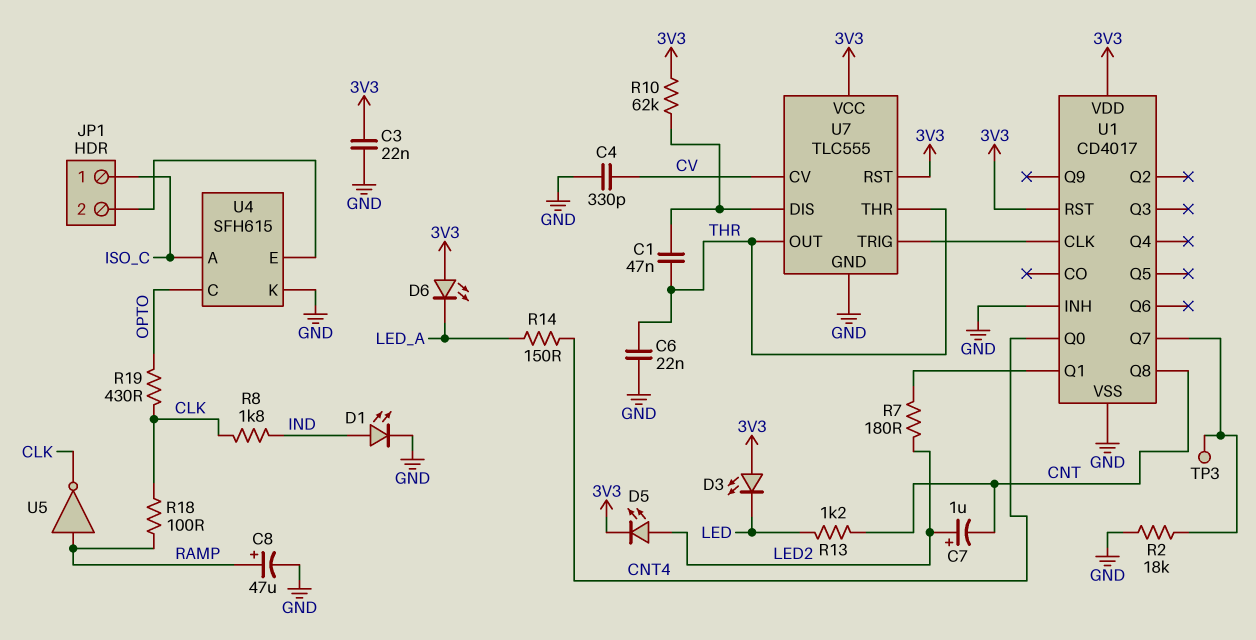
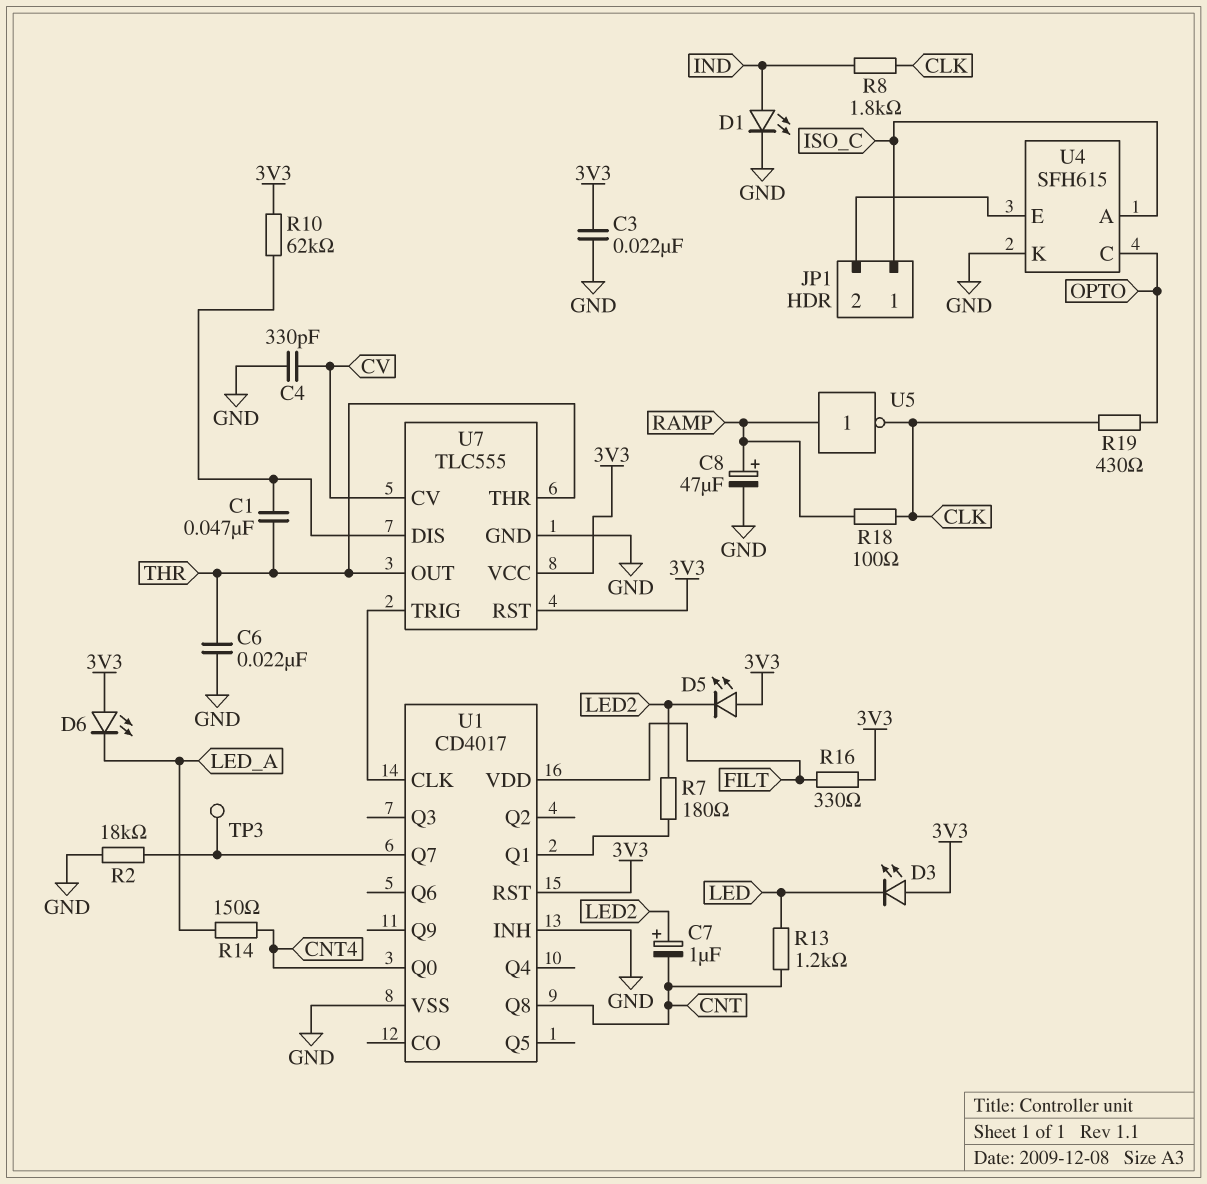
D5: LED (A LED2, K 3V3) -> LED (A 3V3, K LED2)
R16: none -> 330 (3V3, FILT)
U1 pin VDD: 3V3 -> FILT

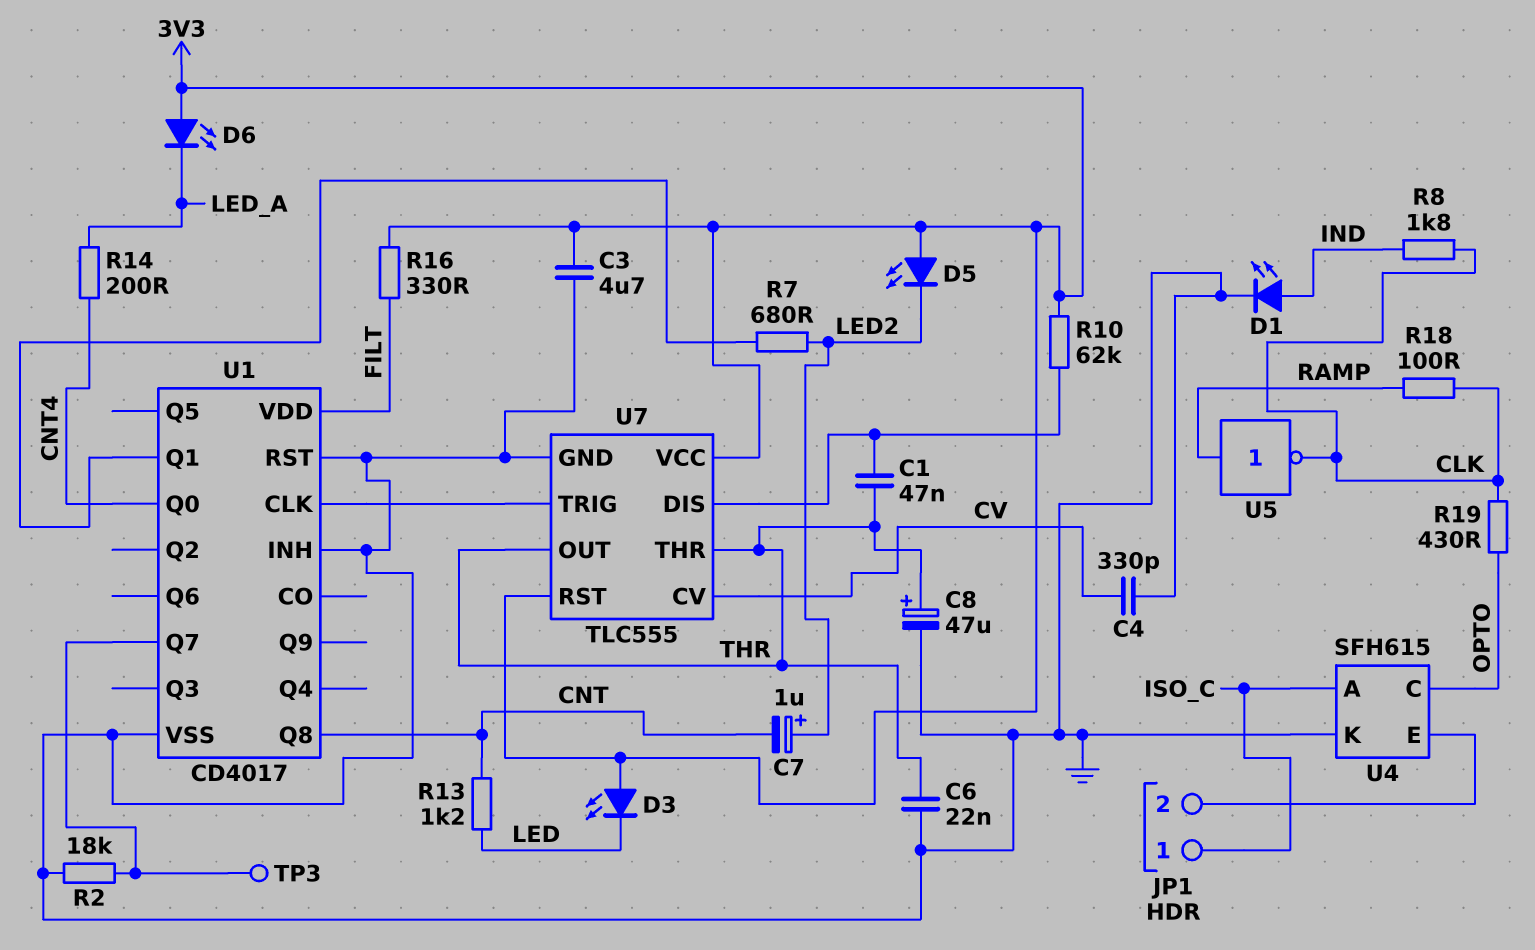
C3: 22nF (3V3, GND) -> 4.7uF (3V3, GND)
C8: 47uF (plus RAMP, minus GND) -> 47uF (plus THR, minus GND)
R7: 180 (LED2, U1/Q1) -> 680 (LED2, U1/Q1)
R14: 150 (CNT4, LED_A) -> 200 (CNT4, LED_A)
U1 pin RST: 3V3 -> GND

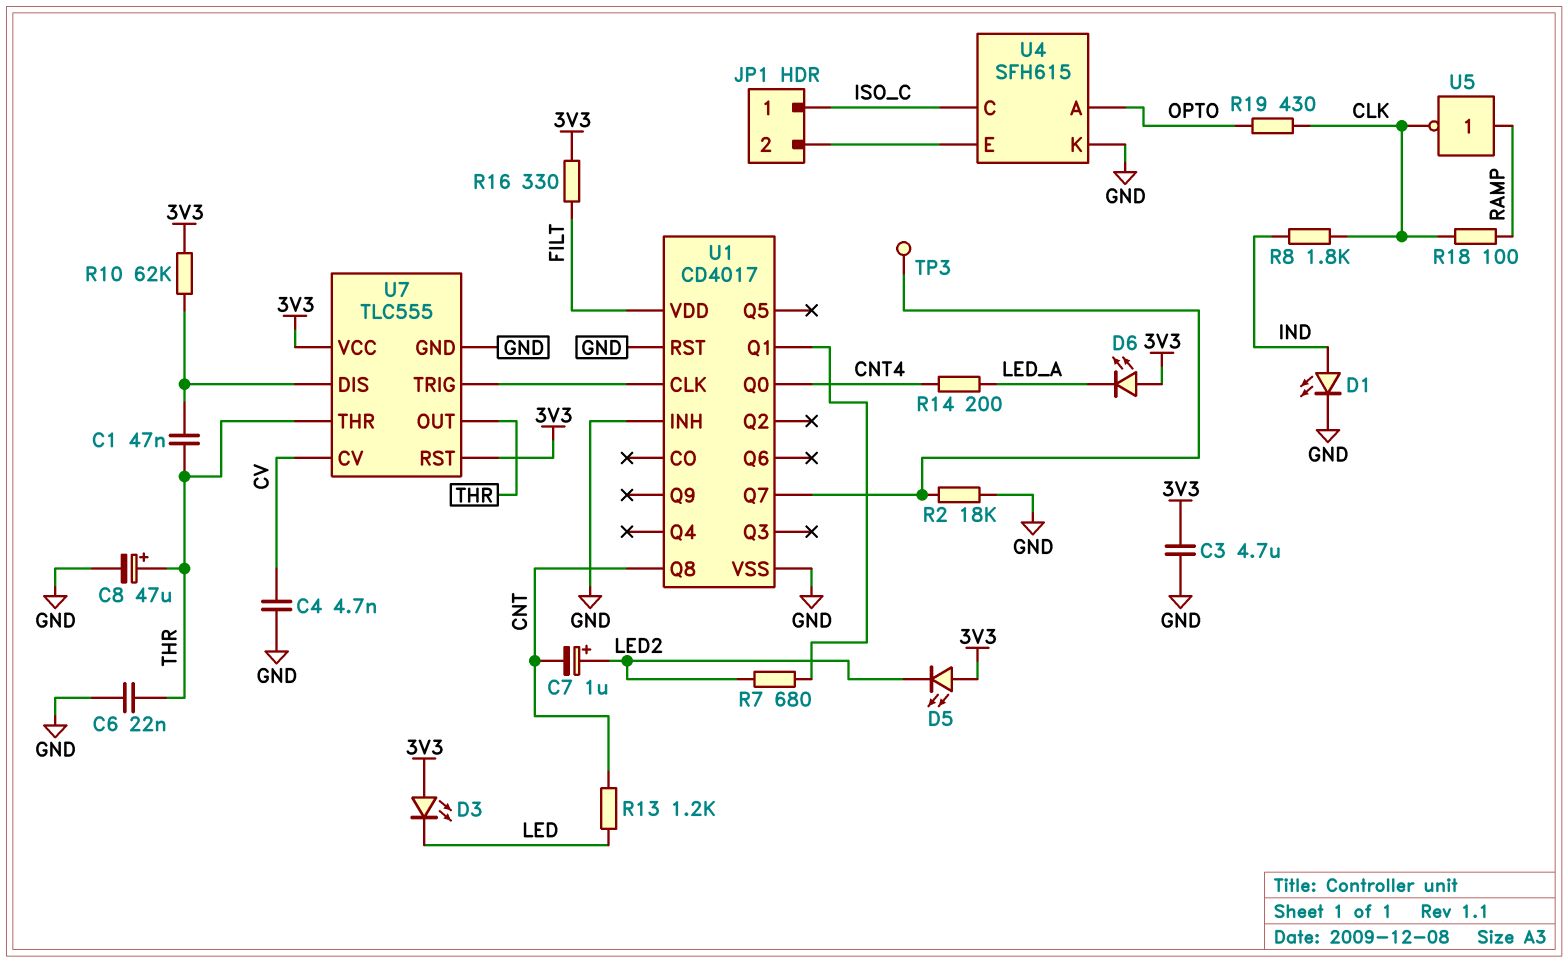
C4: 330pF (CV, GND) -> 4.7nF (CV, GND)
U4 pin A: ISO_C -> OPTO
U4 pin C: OPTO -> ISO_C

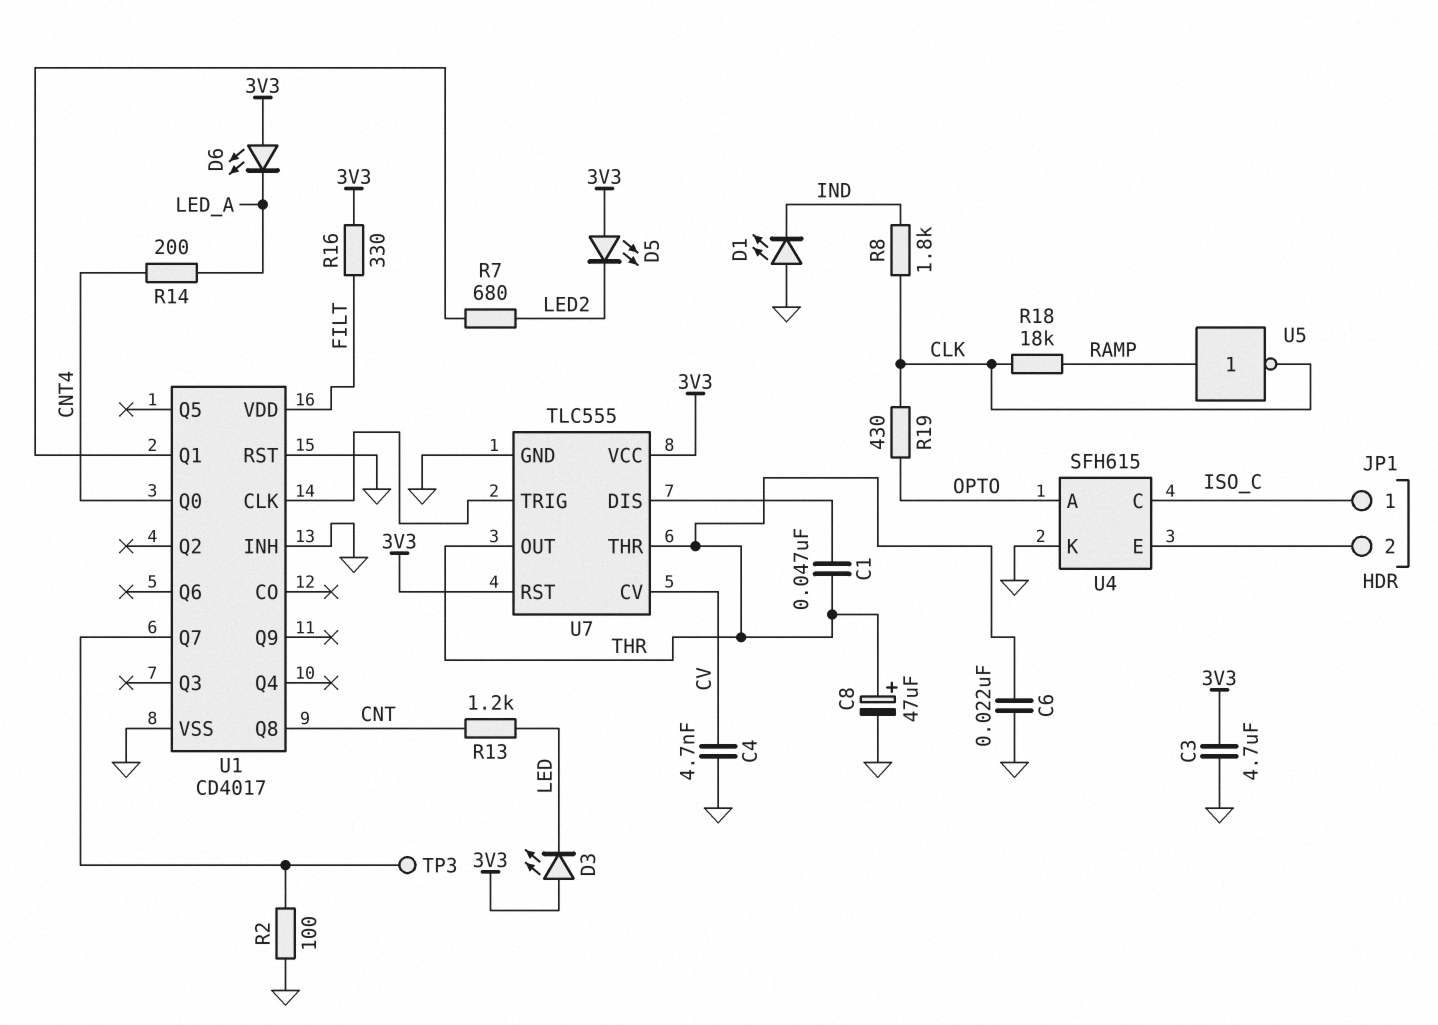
C7: 1uF (plus LED2, minus CNT) -> none
D1: LED (A IND, K GND) -> LED (A GND, K IND)
R2: 18k (GND, U1/Q7) -> 100 (GND, U1/Q7)
R10: 62k (3V3, U7/DIS) -> none
R18: 100 (CLK, RAMP) -> 18k (CLK, RAMP)

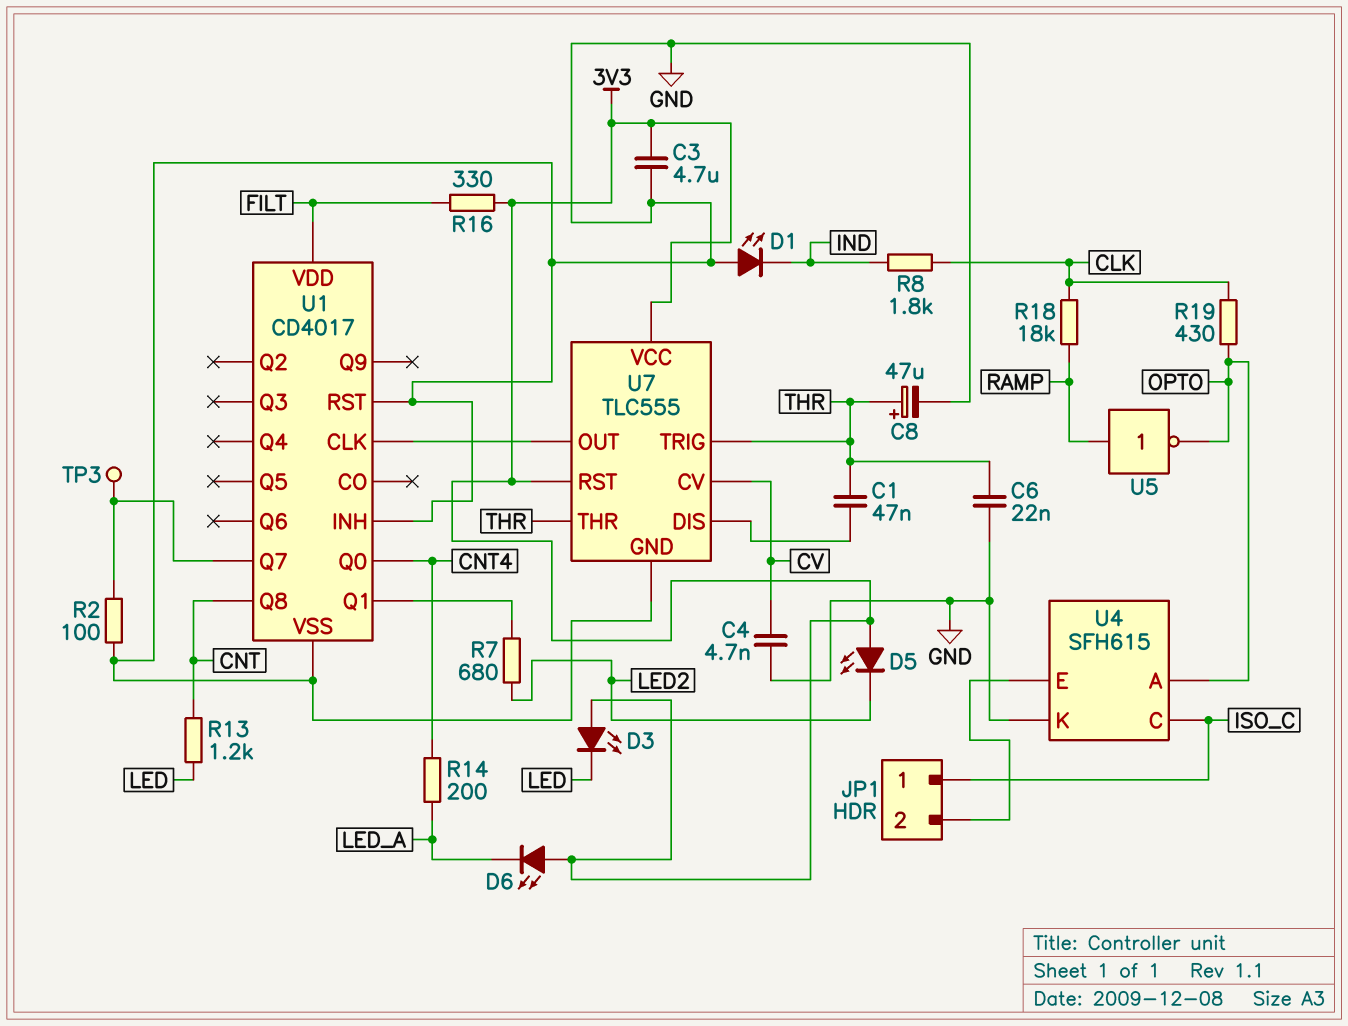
U5: NOT (in RAMP, out CLK) -> NOT (in RAMP, out OPTO)
U7 pin OUT: THR -> U1/CLK
U7 pin TRIG: U1/CLK -> THR

